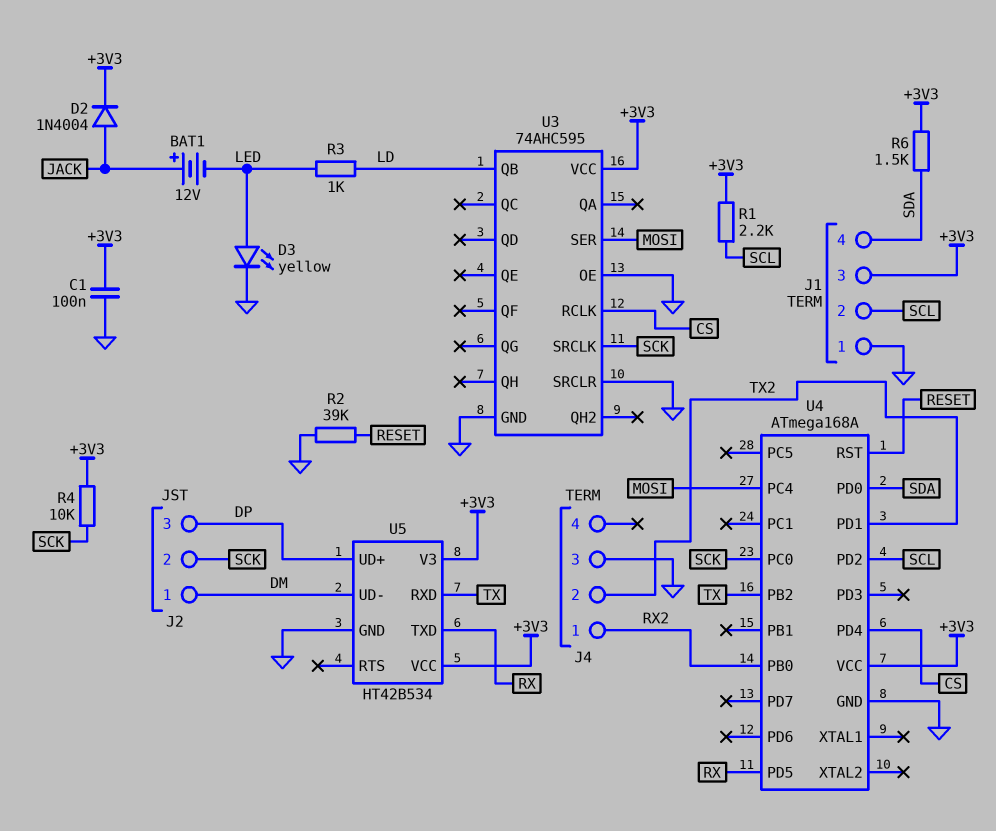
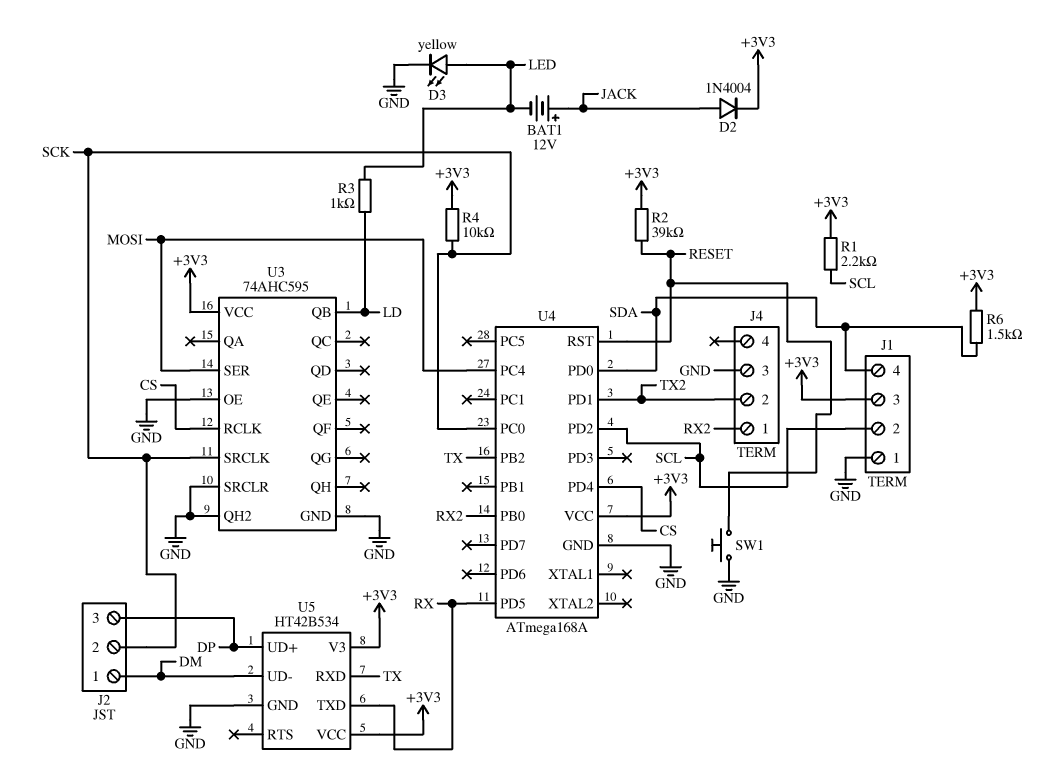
C1: 100nF (+3V3, GND) -> none
R2: 39k (GND, RESET) -> 39k (+3V3, RESET)
SW1: none -> button (GND, RESET)
U3 pin QH2: none -> GND

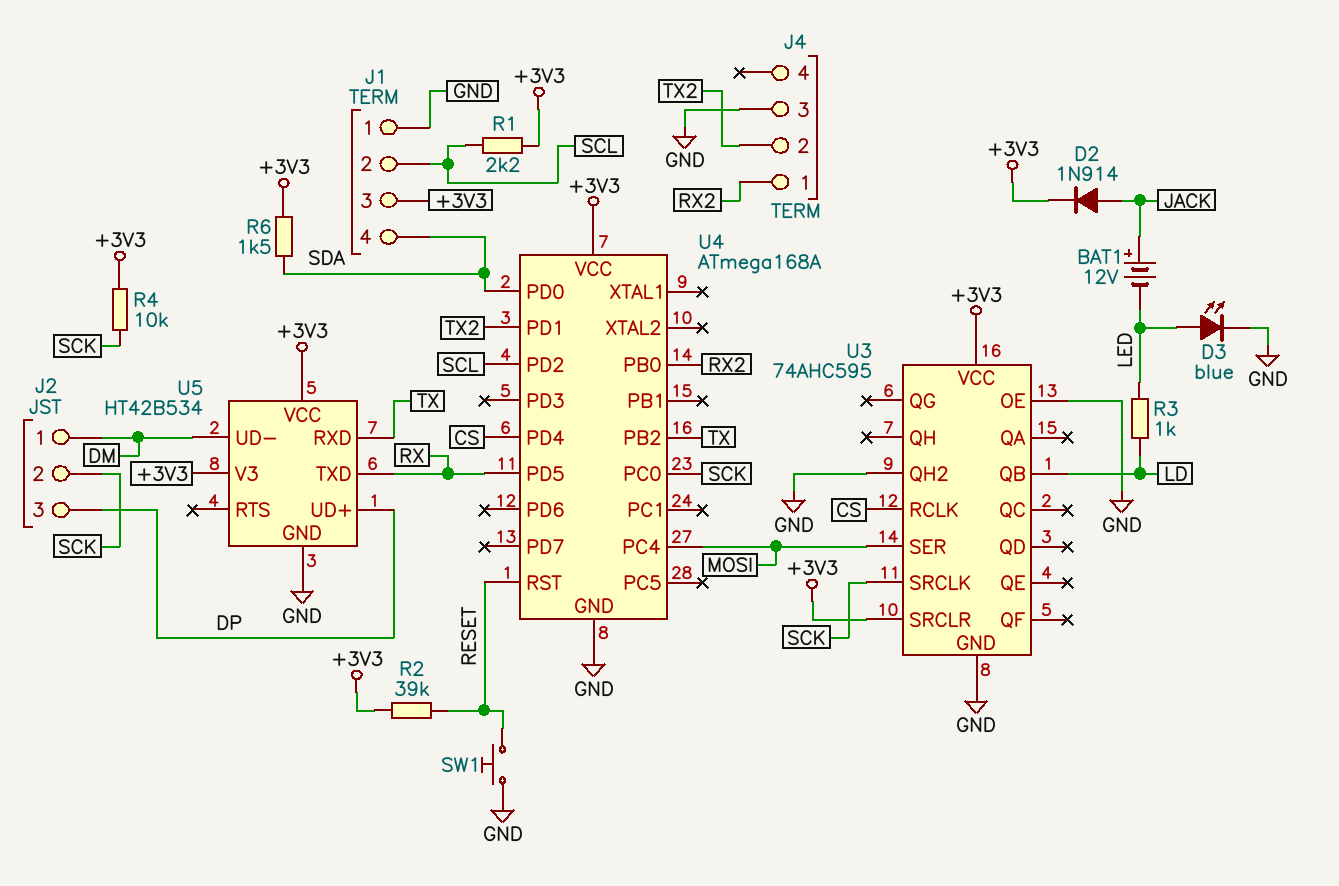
D2: diode 1N4004 (A JACK, K +3V3) -> diode 1N914 (A JACK, K +3V3)
D3: LED yellow (A LED, K GND) -> LED blue (A LED, K GND)
U3 pin SRCLR: GND -> +3V3

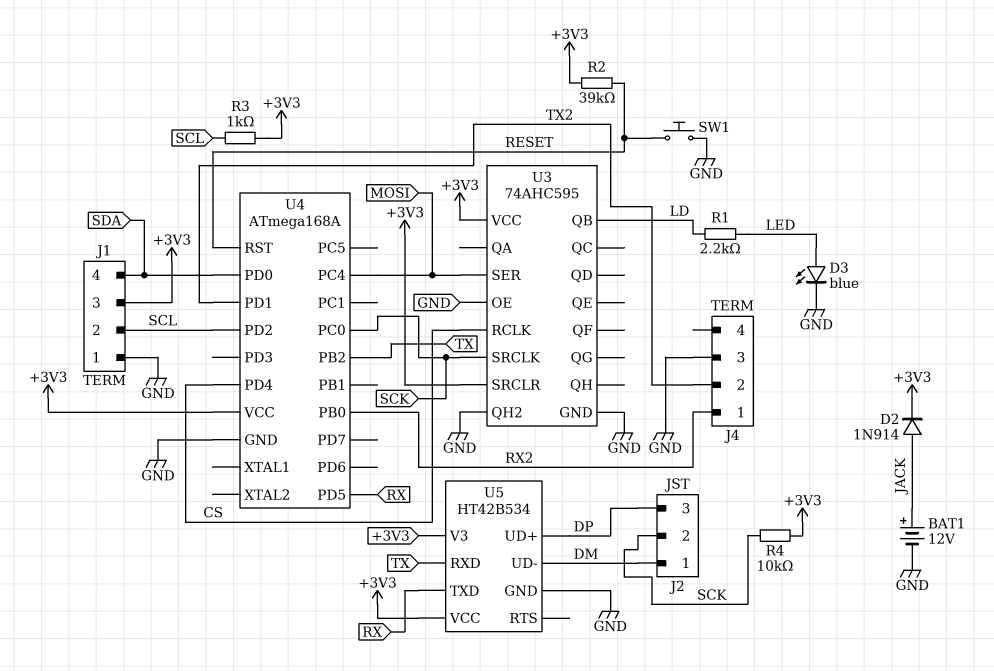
BAT1: 12V (plus JACK, minus LED) -> 12V (plus JACK, minus GND)
R1: 2.2k (+3V3, SCL) -> 2.2k (LD, LED)
R3: 1k (LD, LED) -> 1k (+3V3, SCL)
R6: 1.5k (+3V3, SDA) -> none

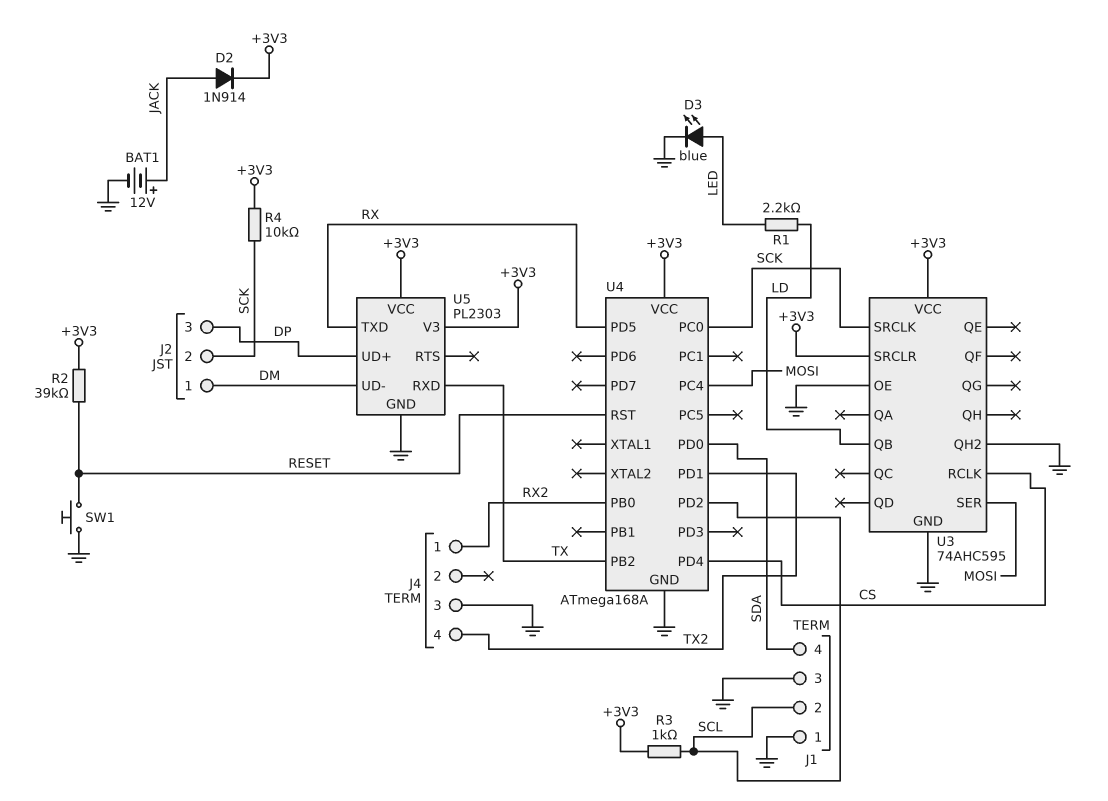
J1 pin 3: +3V3 -> GND
J4 pin 2: TX2 -> none
J4 pin 4: none -> TX2
U5: HT42B534 -> PL2303

